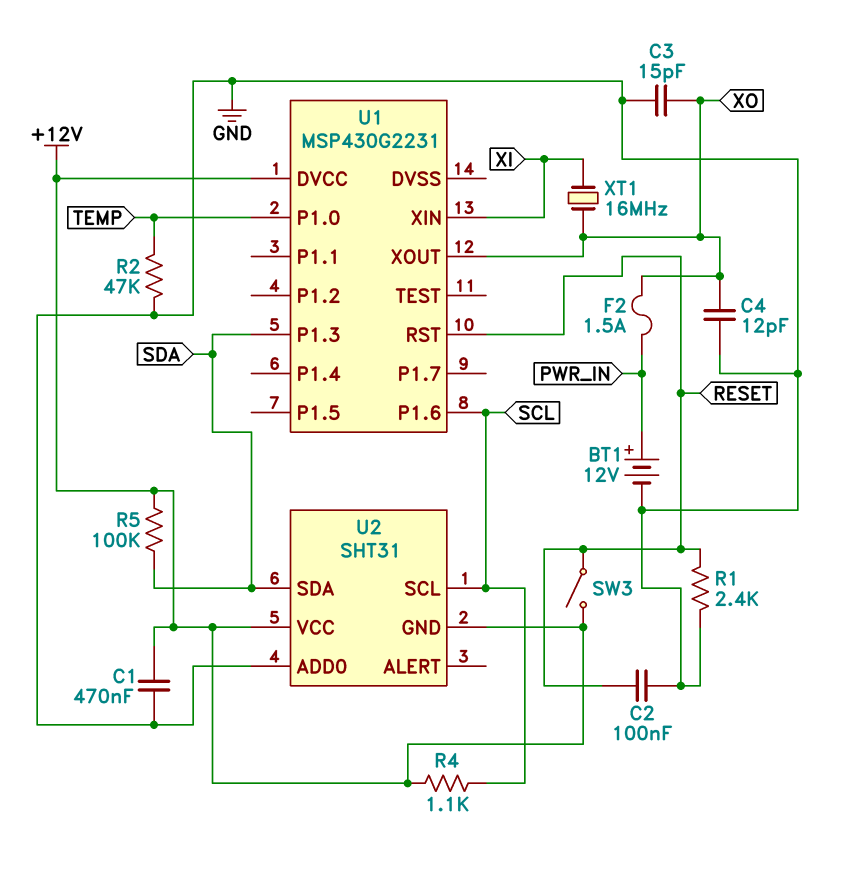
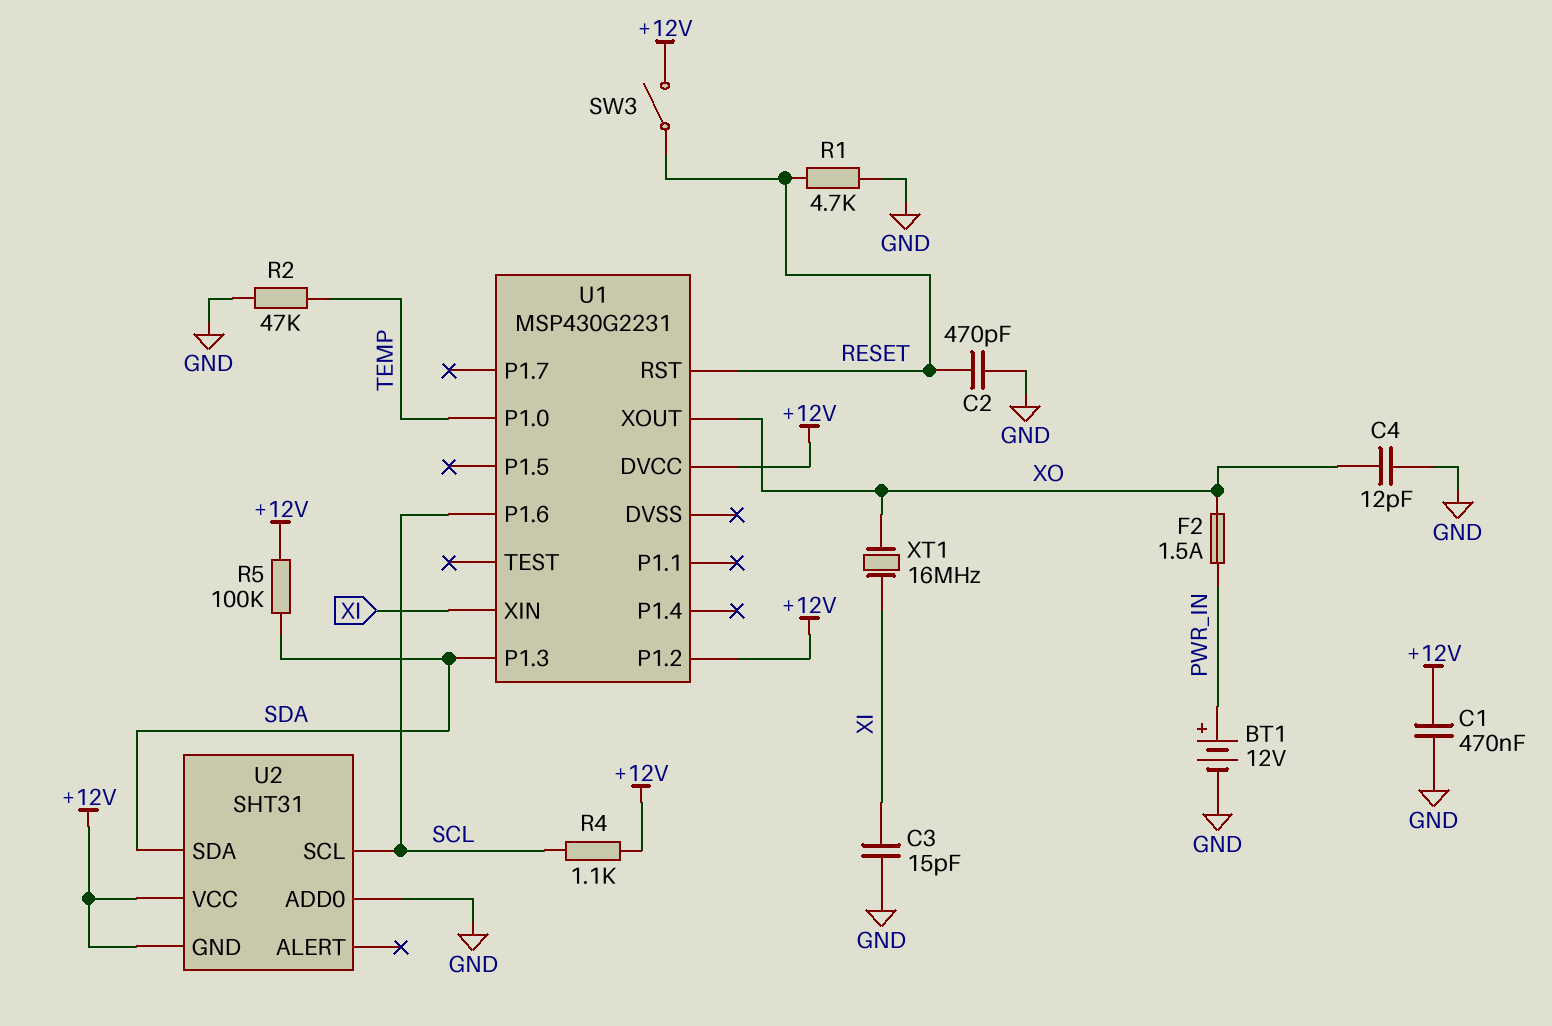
C2: 100nF (GND, RESET) -> 470pF (GND, RESET)
C3: 15pF (GND, XO) -> 15pF (GND, XI)
R1: 2.4k (GND, RESET) -> 4.7k (GND, RESET)
U1 pin P1.2: none -> +12V

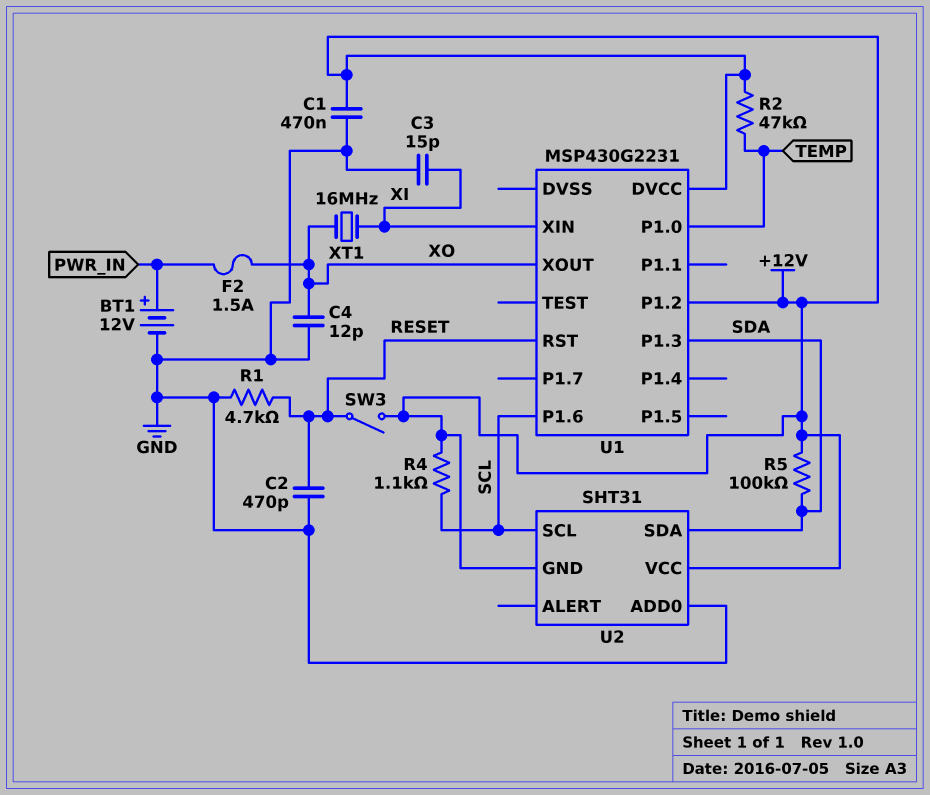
R2: 47k (GND, TEMP) -> 47k (+12V, TEMP)

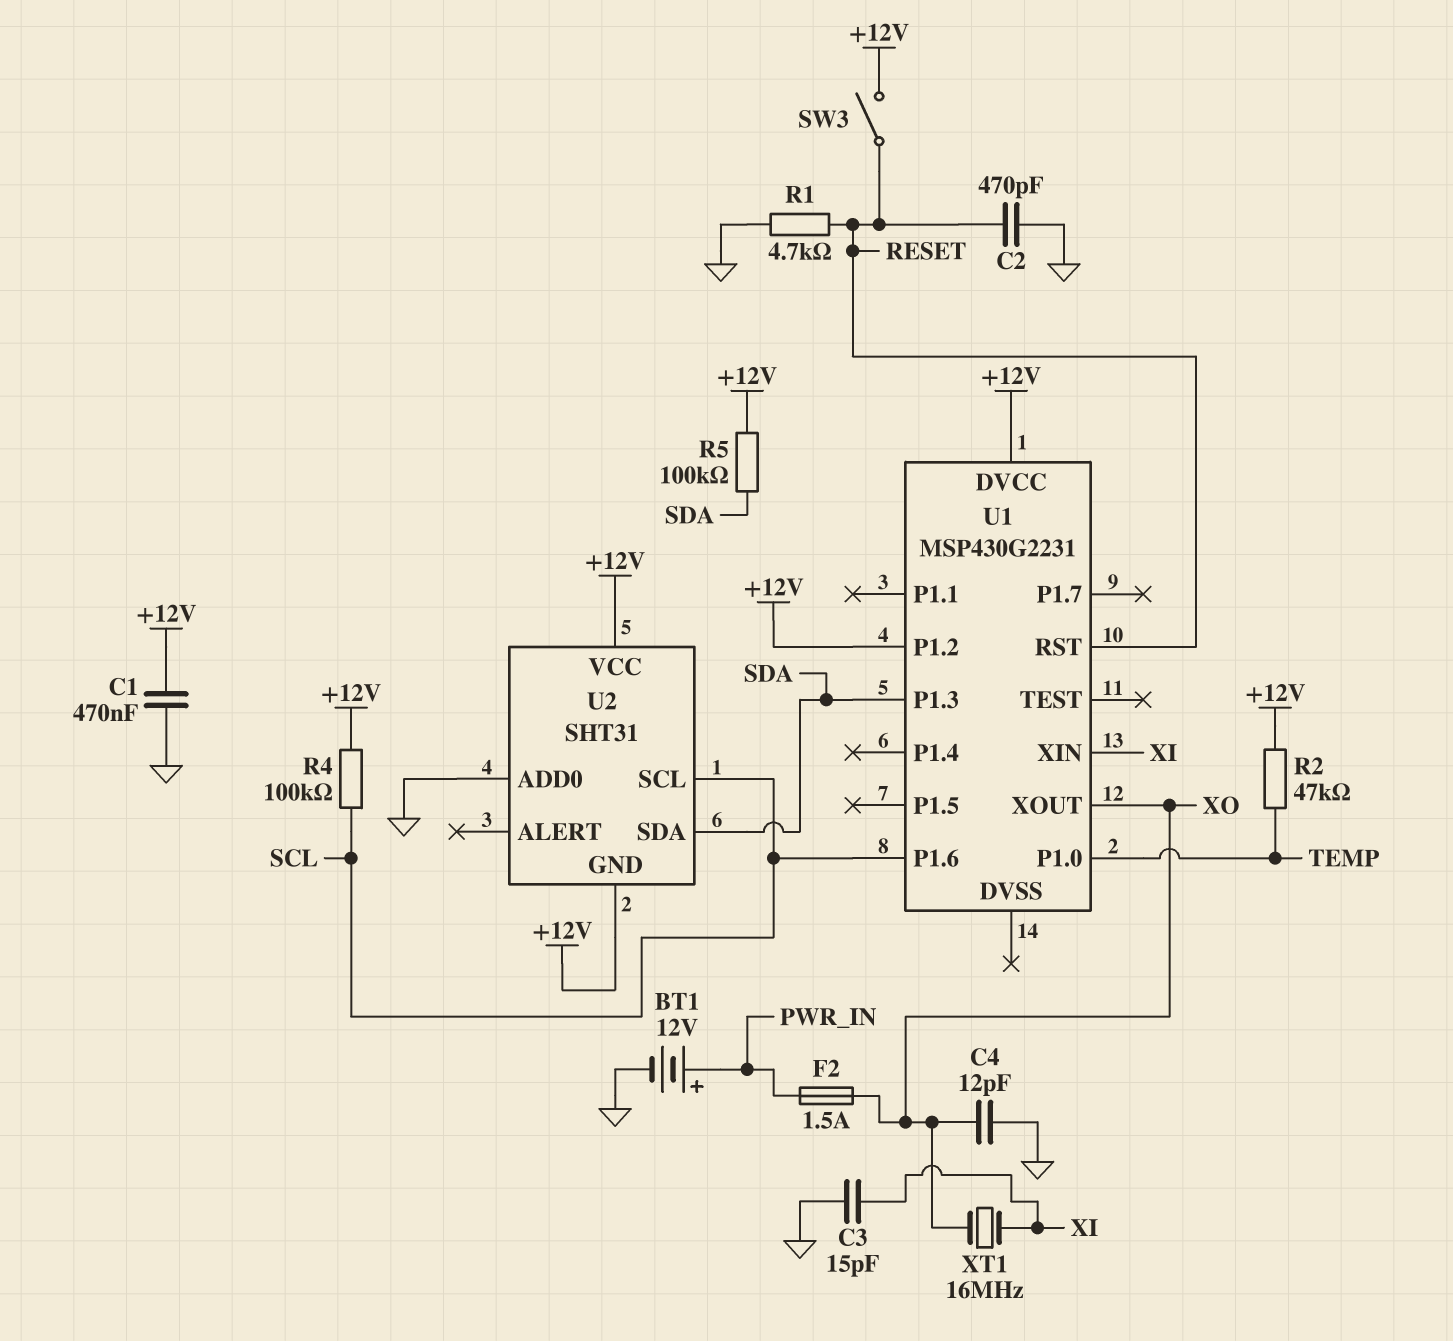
R4: 1.1k (+12V, SCL) -> 100k (+12V, SCL)

